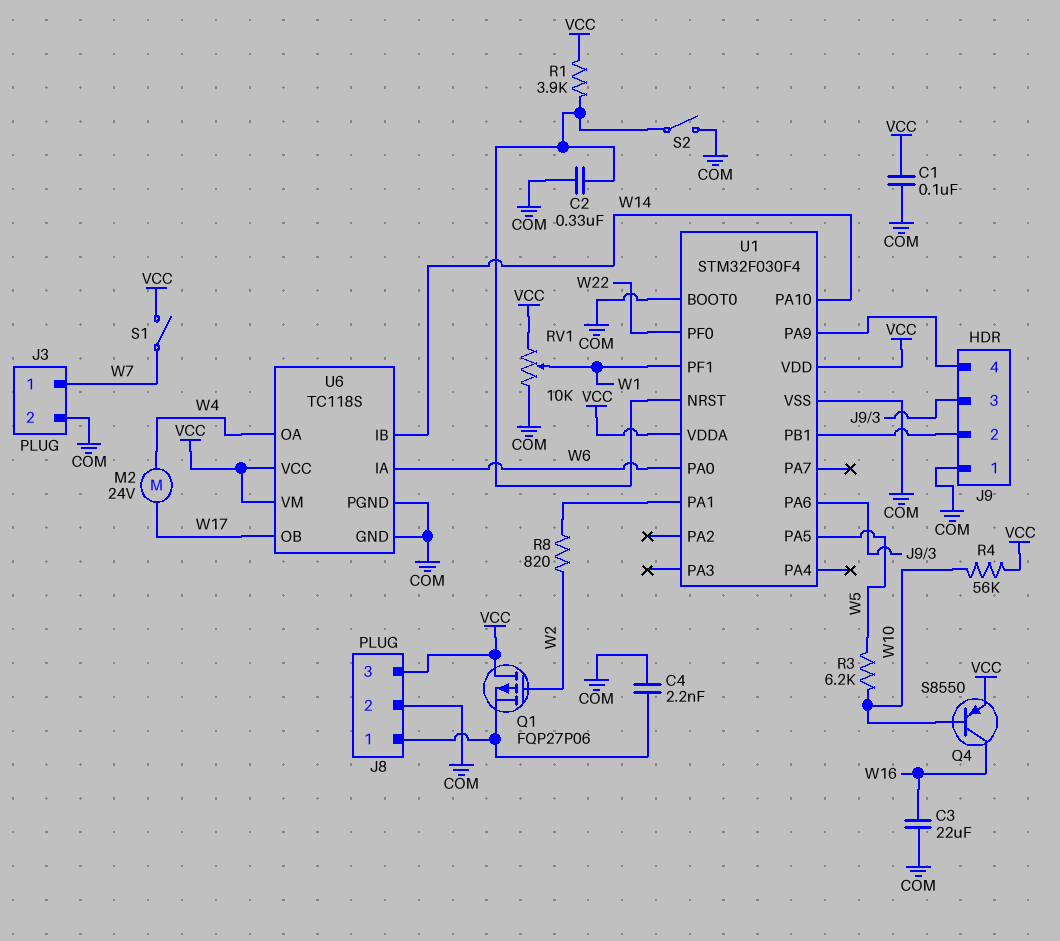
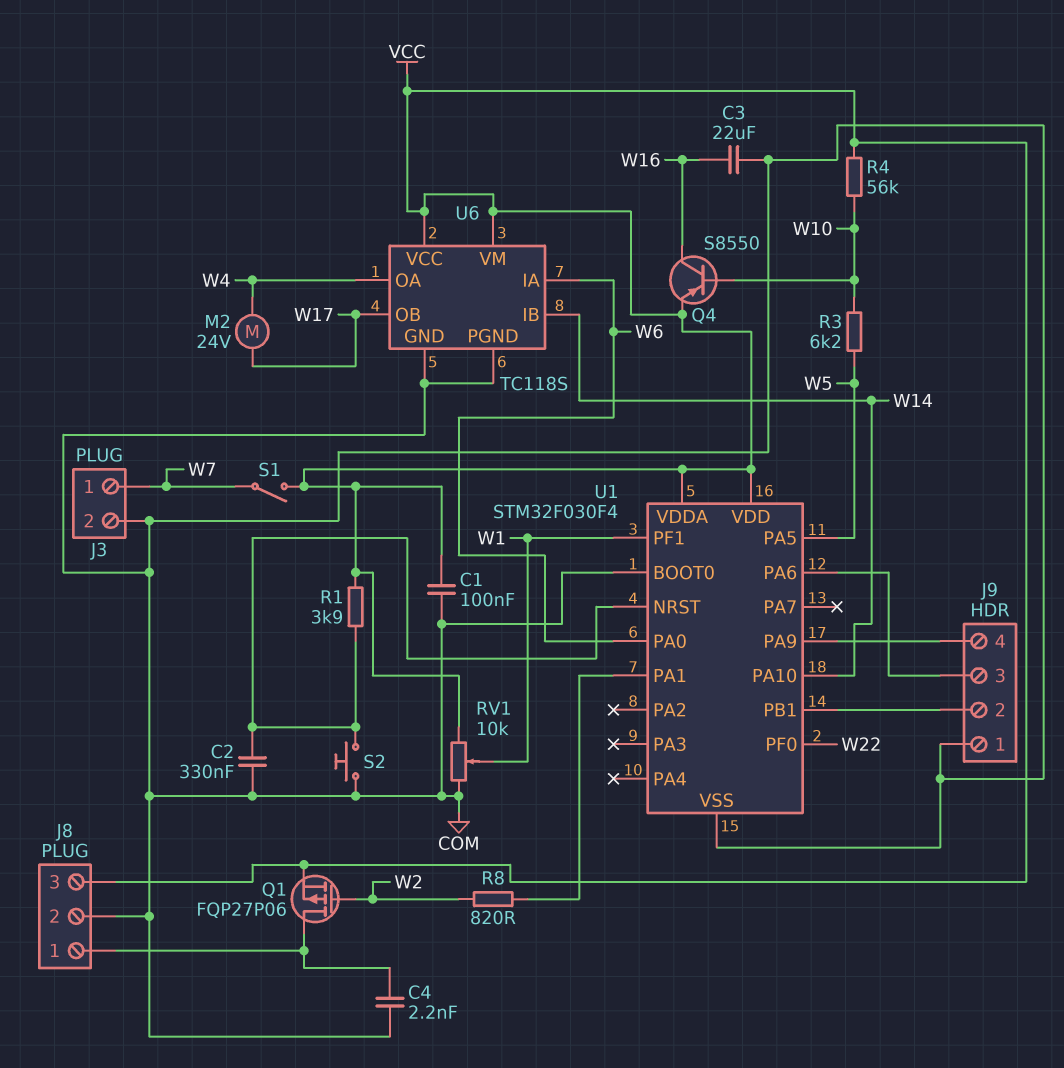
Q1: PMOS FQP27P06 (G W2, D VCC, S J8/1) -> PMOS FQP27P06 (G W2, D J8/1, S VCC)
S2: switch (COM, U1/NRST) -> button (COM, U1/NRST)

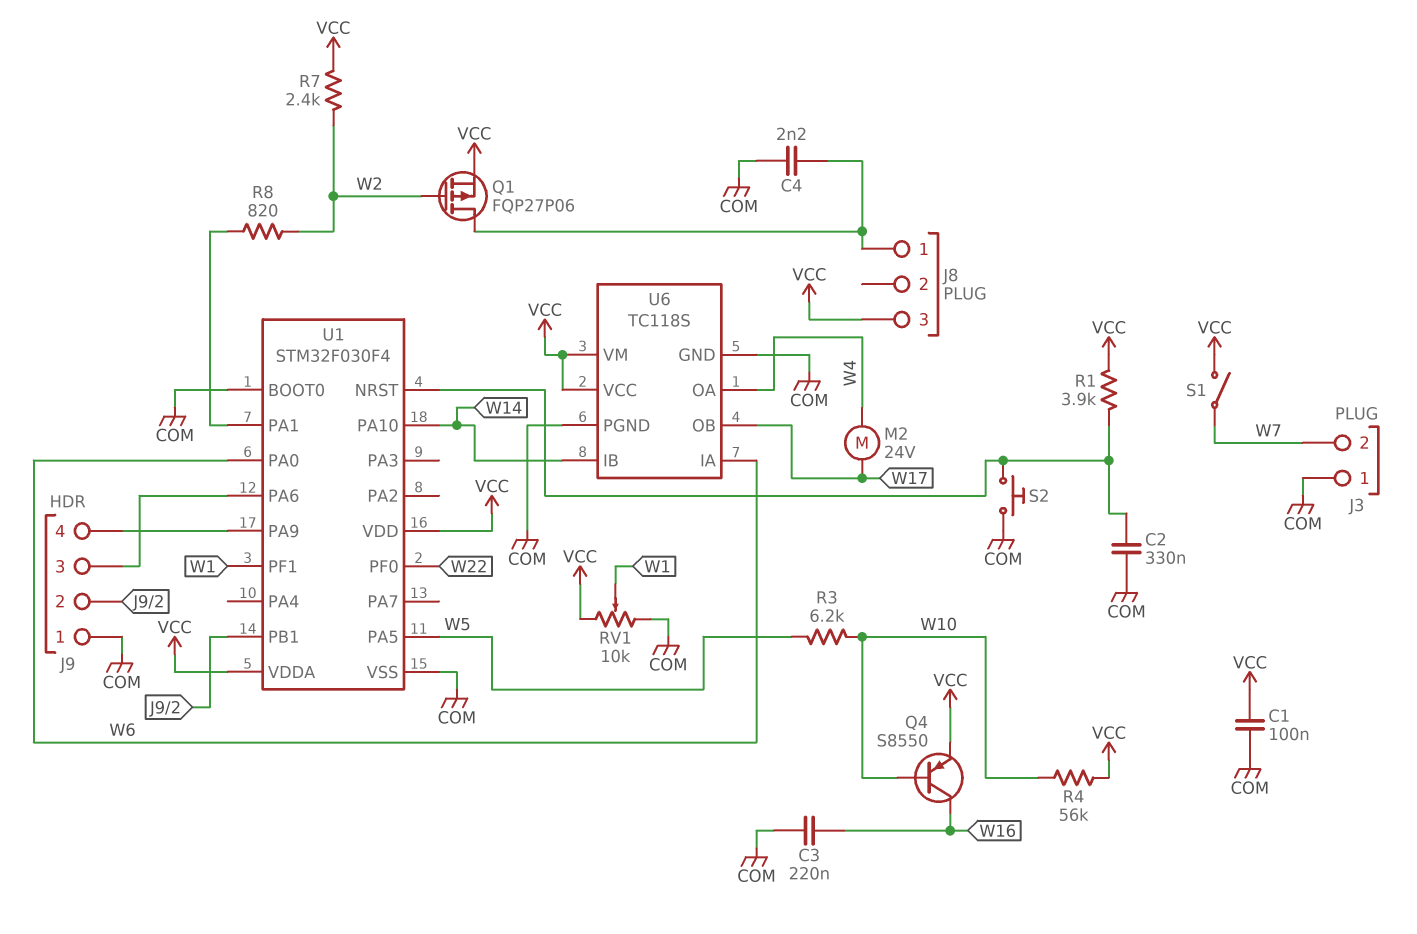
C3: 22uF (COM, W16) -> 220nF (COM, W16)
J3 pin 1: W7 -> COM
J3 pin 2: COM -> W7
J8 pin 2: COM -> none
R7: none -> 2.4k (VCC, W2)

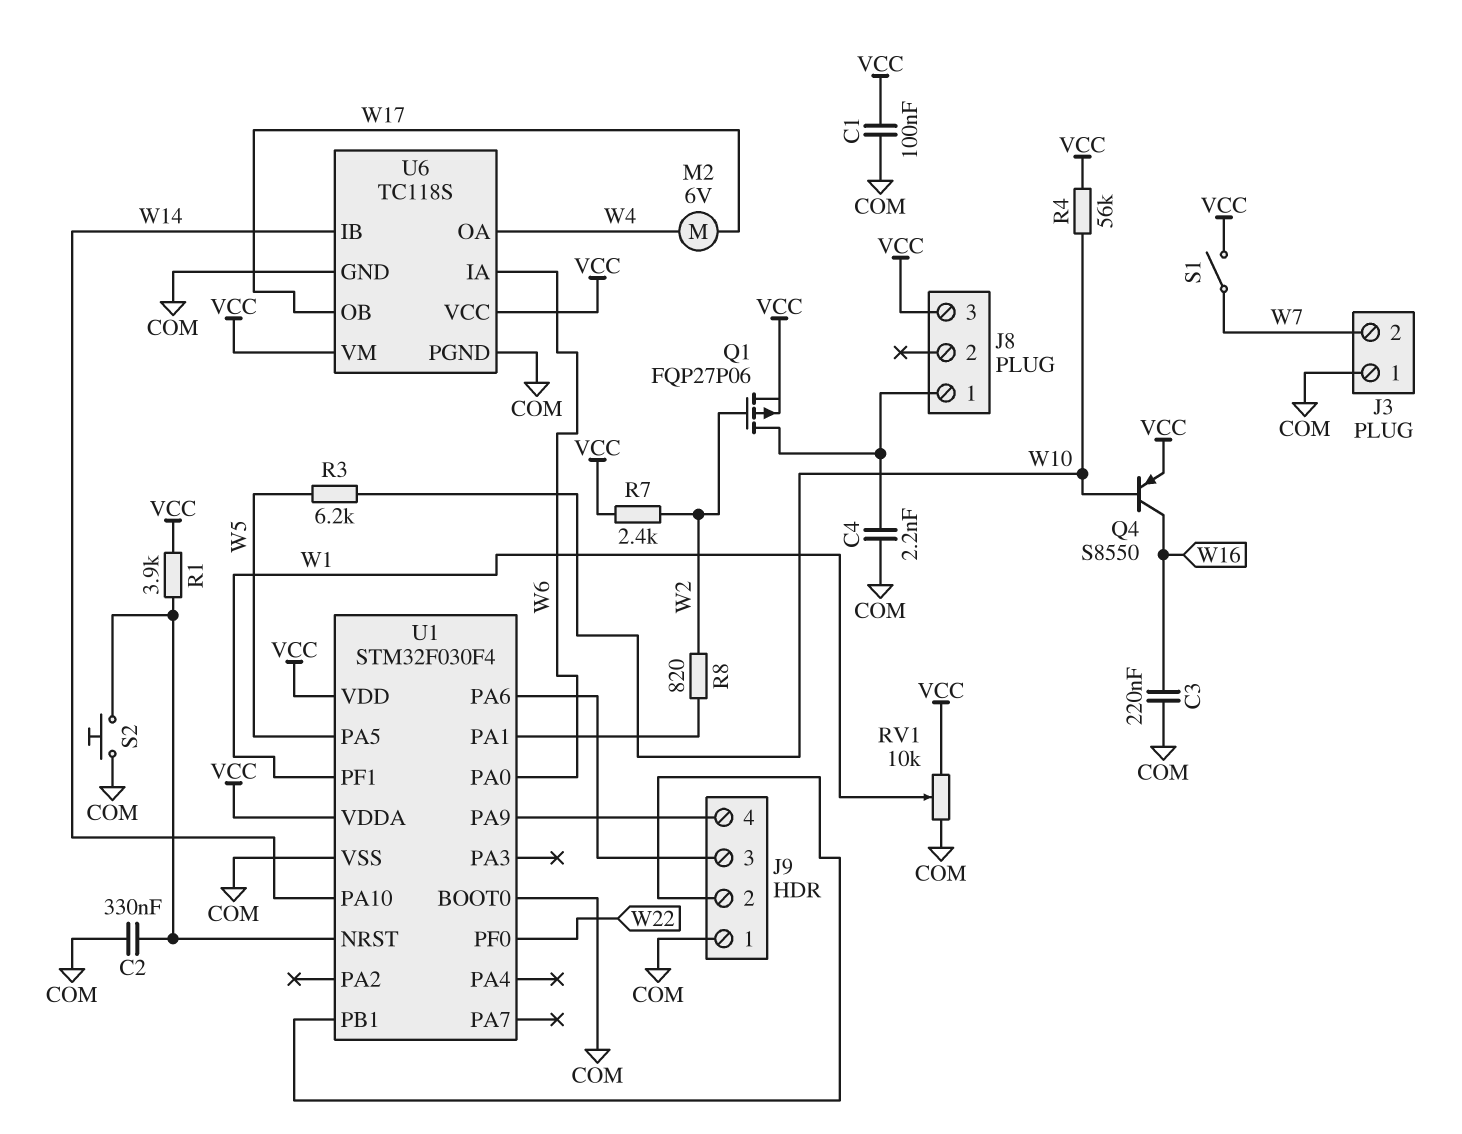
M2: motor 24V (W4, W17) -> motor 6V (W4, W17)

